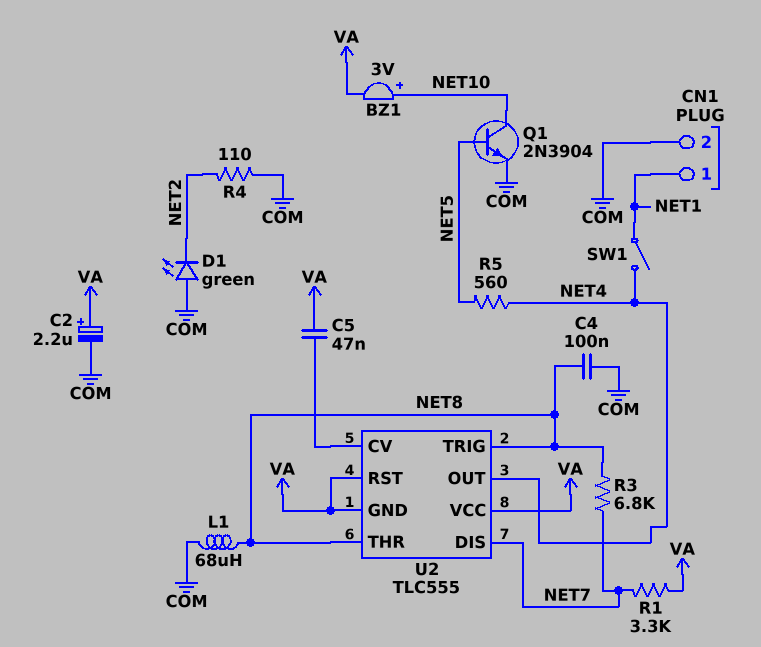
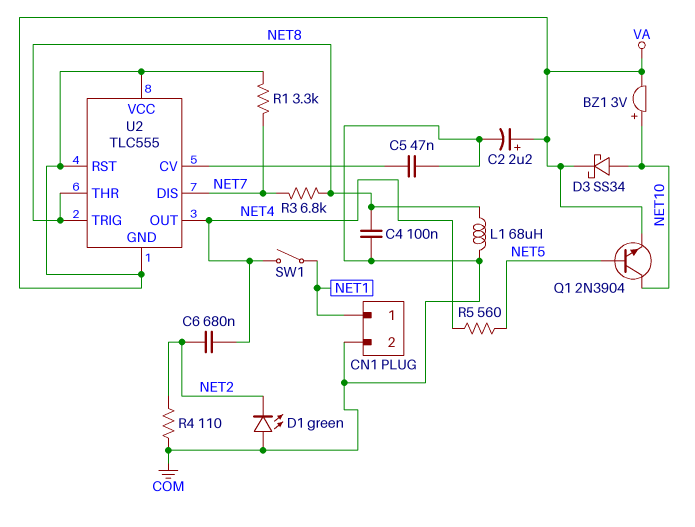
C5: 47nF (U2/CV, VA) -> 47nF (COM, U2/CV)
C6: none -> 680nF (NET2, NET4)
D3: none -> schottky SS34 (A NET10, K VA)
Q1: NPN 2N3904 (B NET5, C NET10, E COM) -> NPN 2N3904 (B NET5, C NET10, E VA)

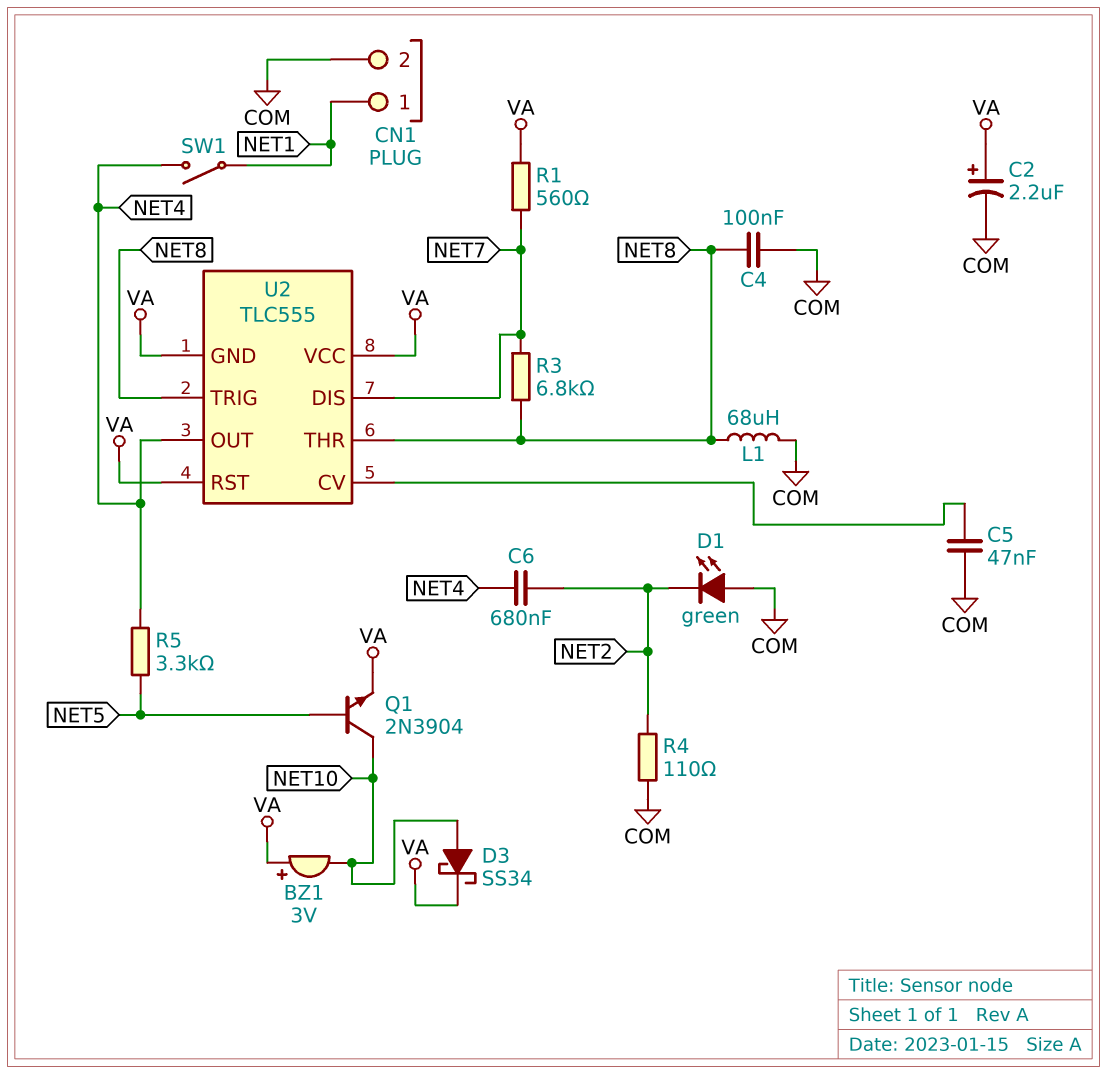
BZ1: buzzer 3V (plus NET10, minus VA) -> buzzer 3V (plus VA, minus NET10)
R1: 3.3k (NET7, VA) -> 560 (NET7, VA)
R5: 560 (NET4, NET5) -> 3.3k (NET4, NET5)

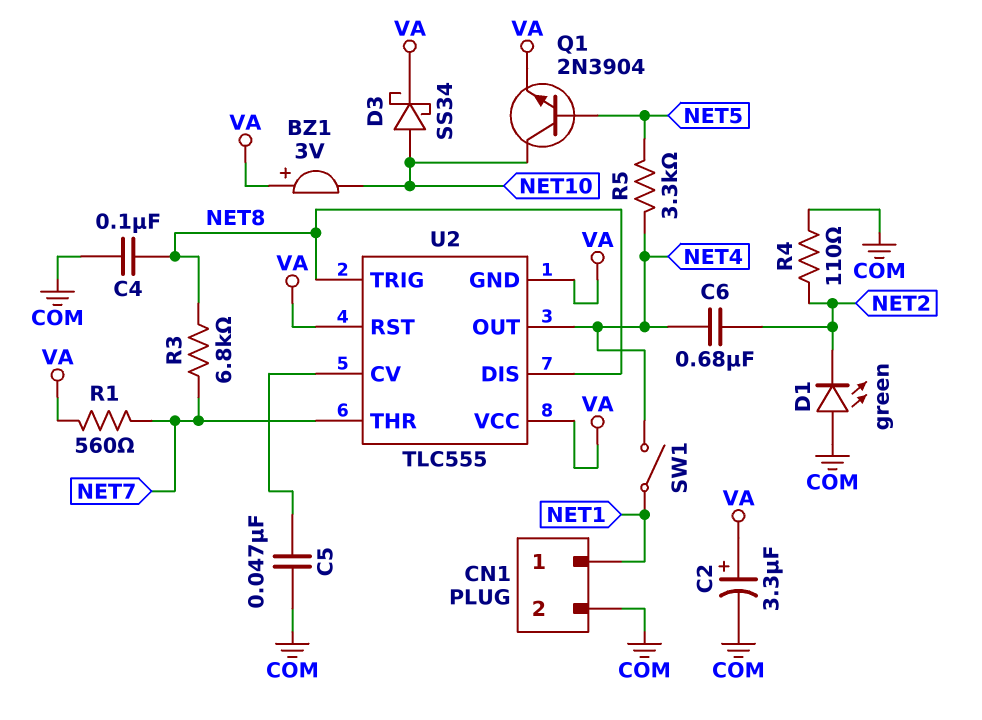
C2: 2.2uF (plus VA, minus COM) -> 3.3uF (plus VA, minus COM)
L1: 68uH (COM, NET8) -> none
U2 pin DIS: NET7 -> NET8
U2 pin THR: NET8 -> NET7

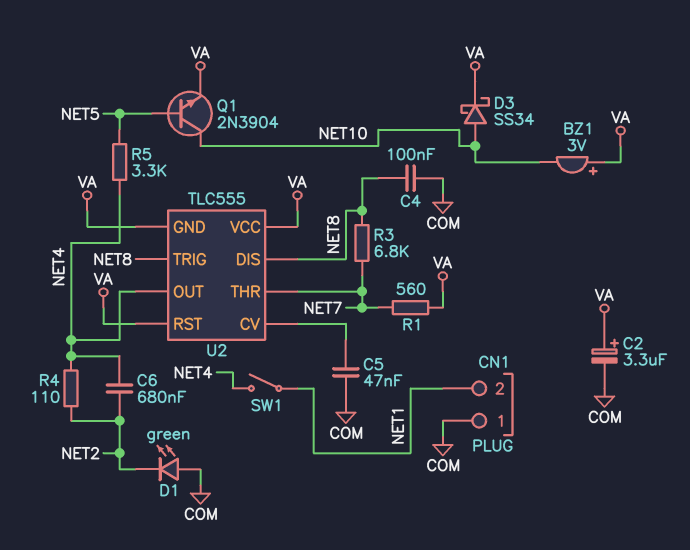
CN1 pin 1: NET1 -> COM
CN1 pin 2: COM -> NET1
R4: 110 (COM, NET2) -> 110 (NET2, NET4)

